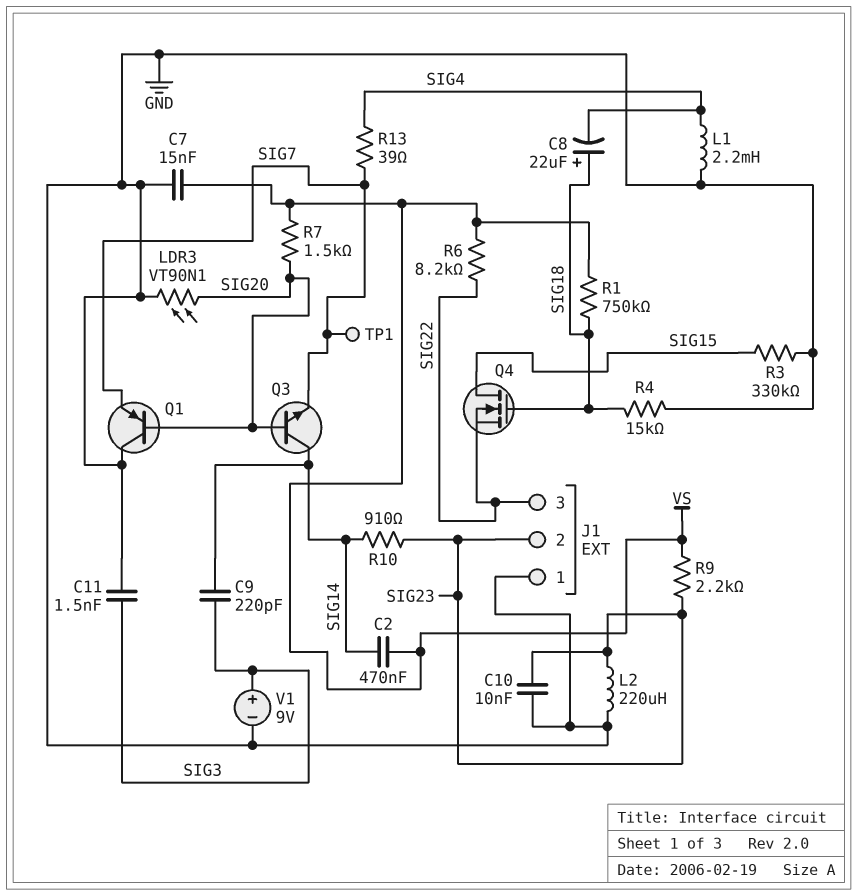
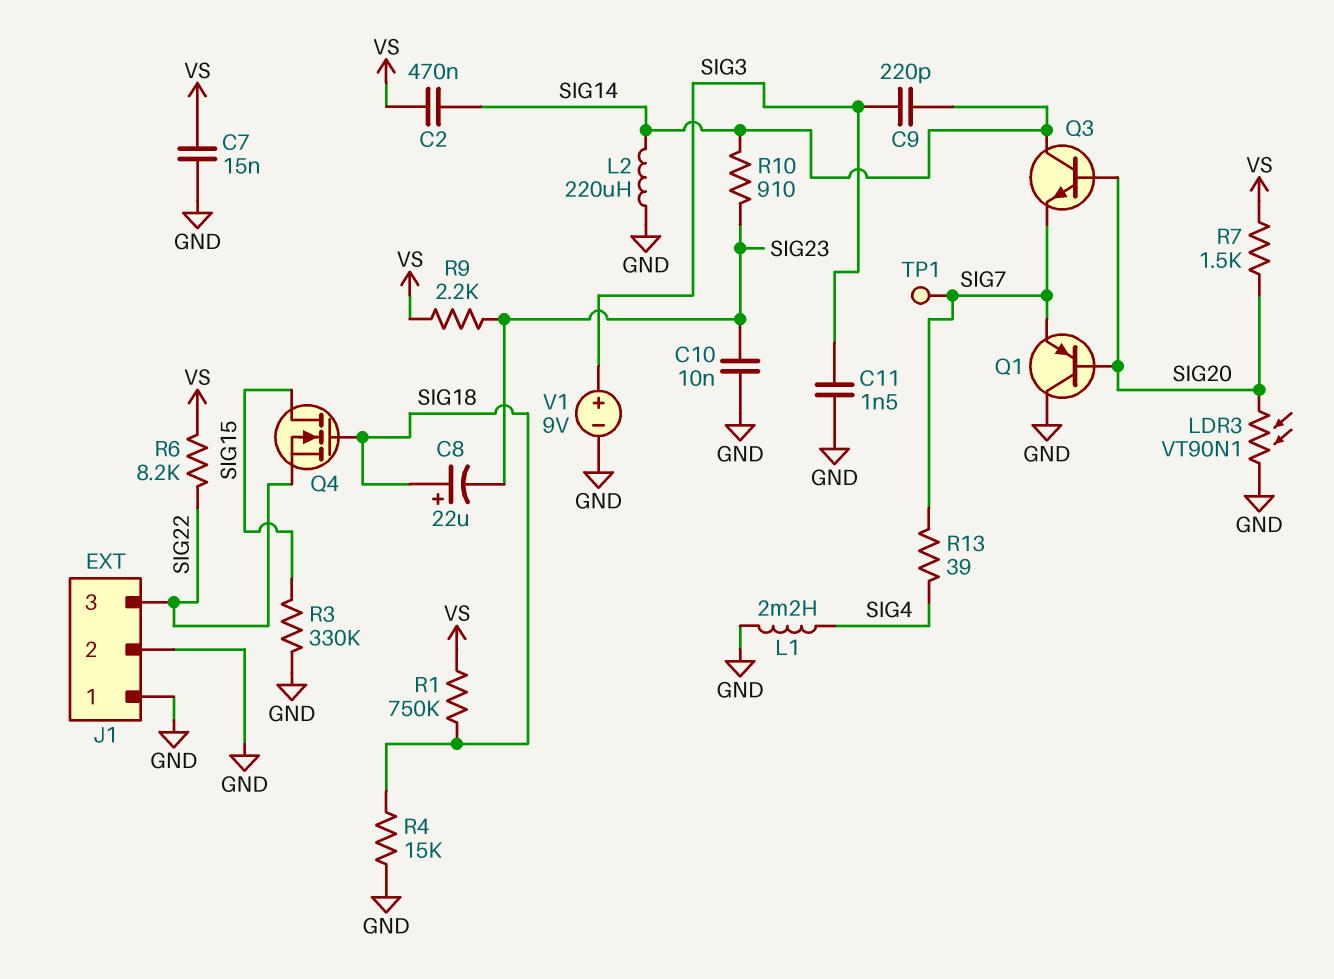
C8: 22uF (plus SIG18, minus SIG4) -> 22uF (plus SIG18, minus SIG23)
J1 pin 2: SIG23 -> GND
L2: 220uH (GND, SIG23) -> 220uH (GND, SIG14)

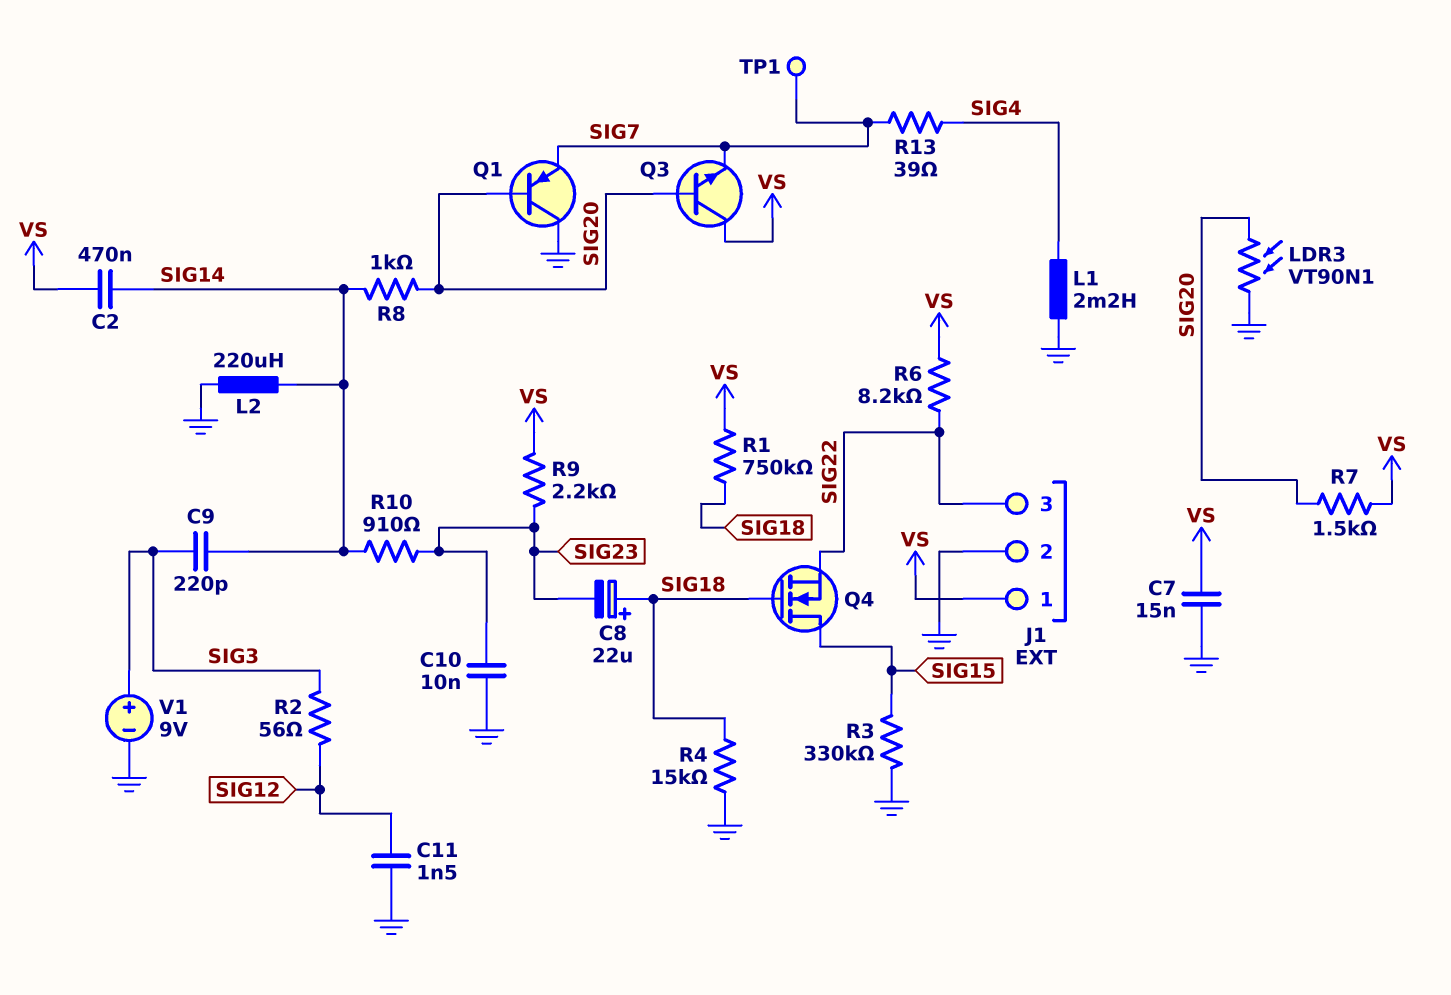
C11: 1.5nF (GND, SIG3) -> 1.5nF (GND, SIG12)
J1 pin 1: GND -> VS
Q3: NPN (B SIG20, C SIG14, E SIG7) -> NPN (B SIG20, C VS, E SIG7)
R2: none -> 56 (SIG3, SIG12)
R8: none -> 1k (SIG14, SIG20)

